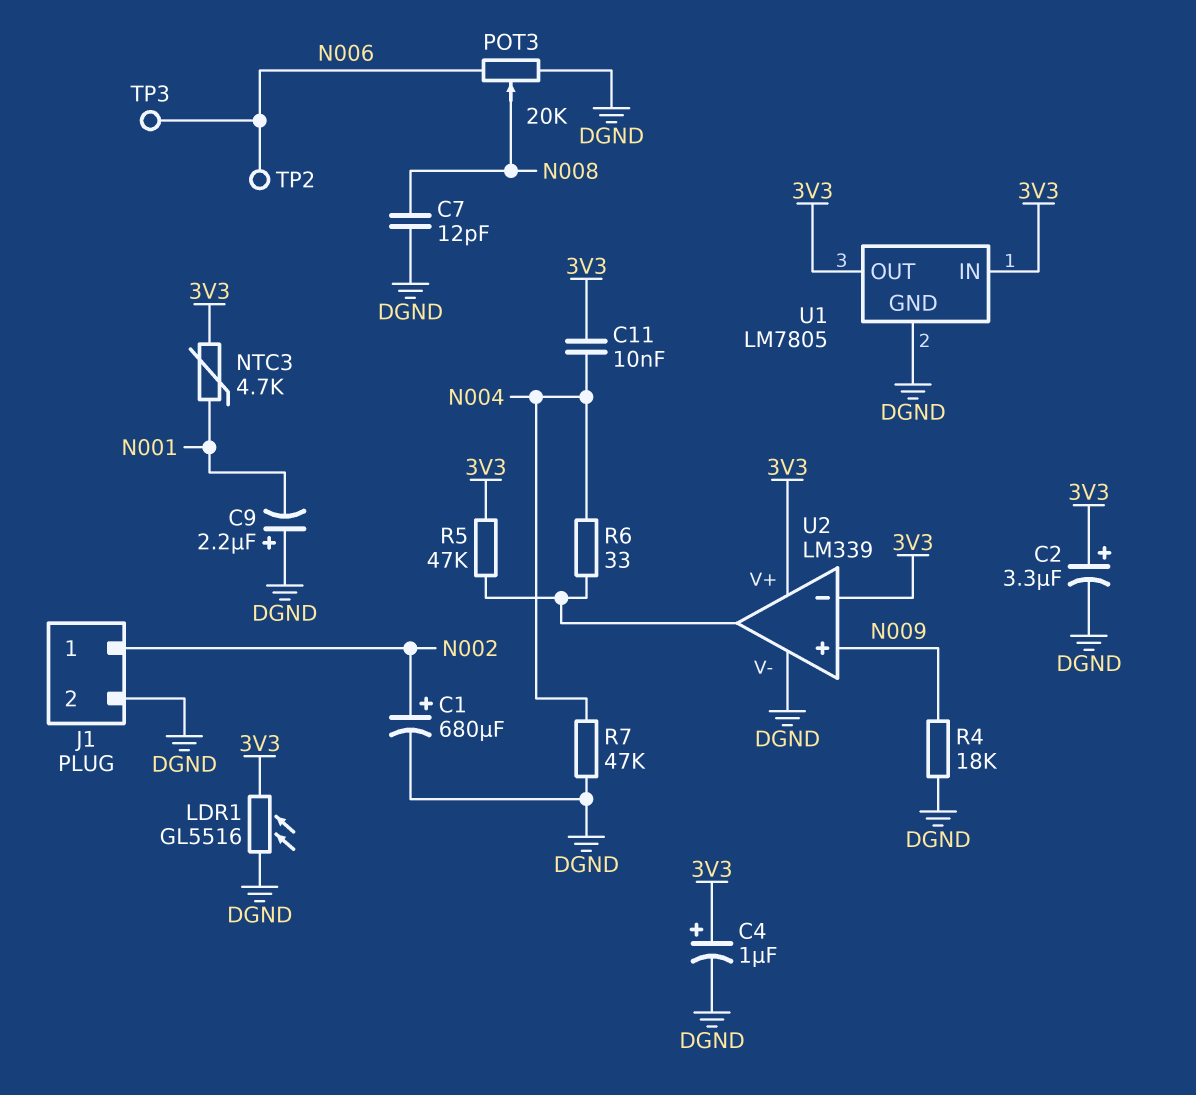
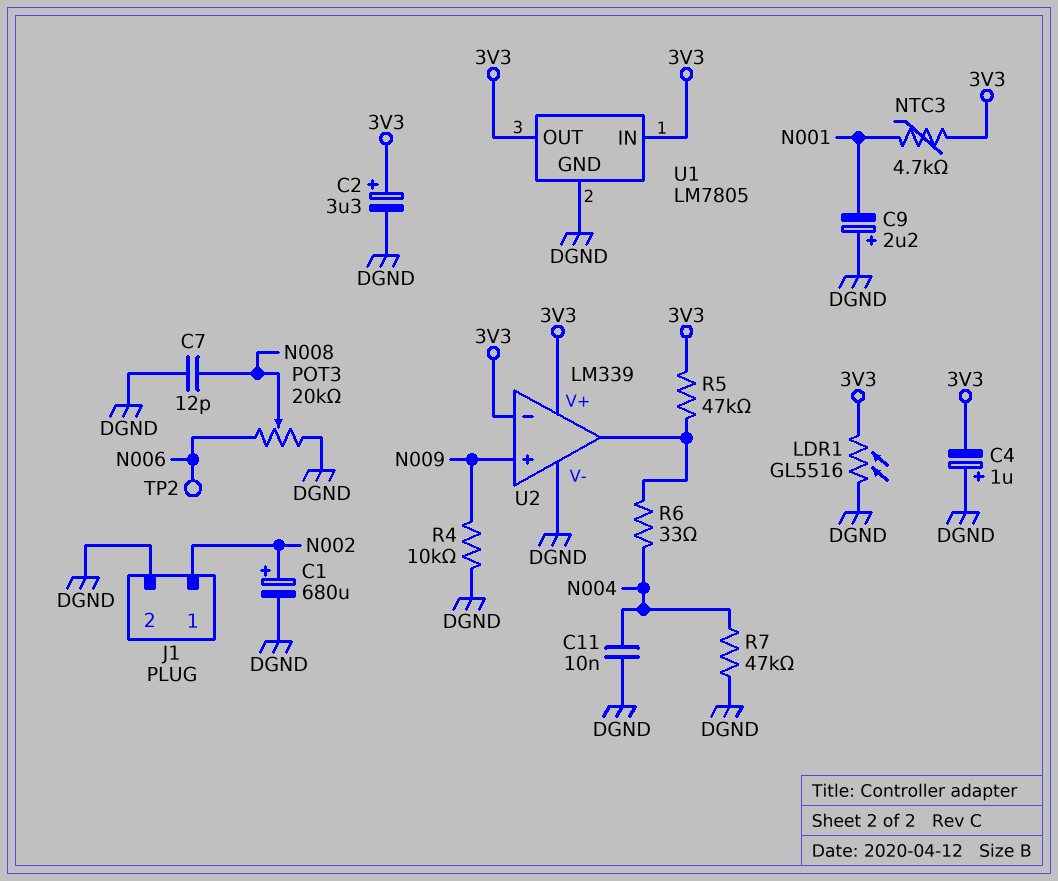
C4: 1uF (plus 3V3, minus DGND) -> 1uF (plus DGND, minus 3V3)
C11: 10nF (3V3, N004) -> 10nF (DGND, N004)
R4: 18k (DGND, N009) -> 10k (DGND, N009)
TP3: test point (N006) -> none

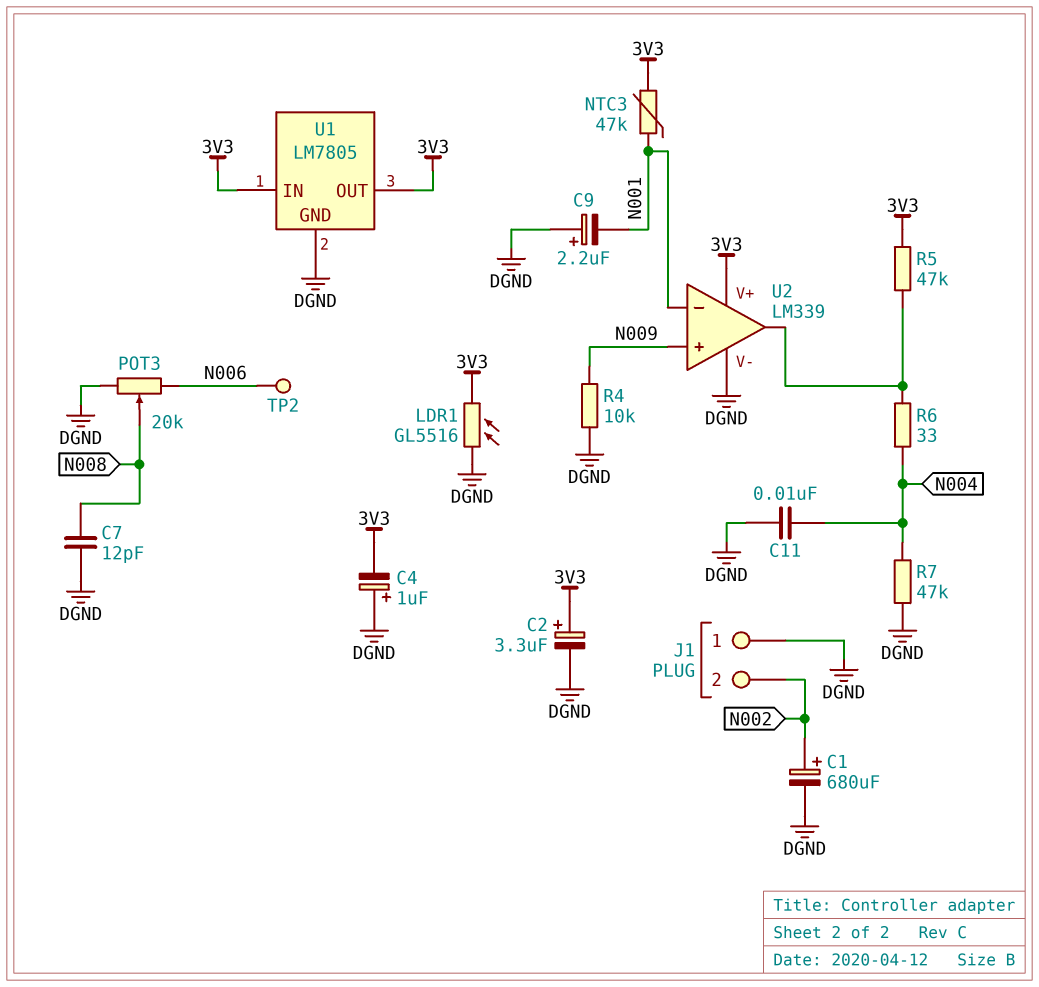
J1 pin 1: N002 -> DGND
J1 pin 2: DGND -> N002
NTC3: 4.7k (3V3, N001) -> 47k (3V3, N001)
U2 pin in-: 3V3 -> N001

